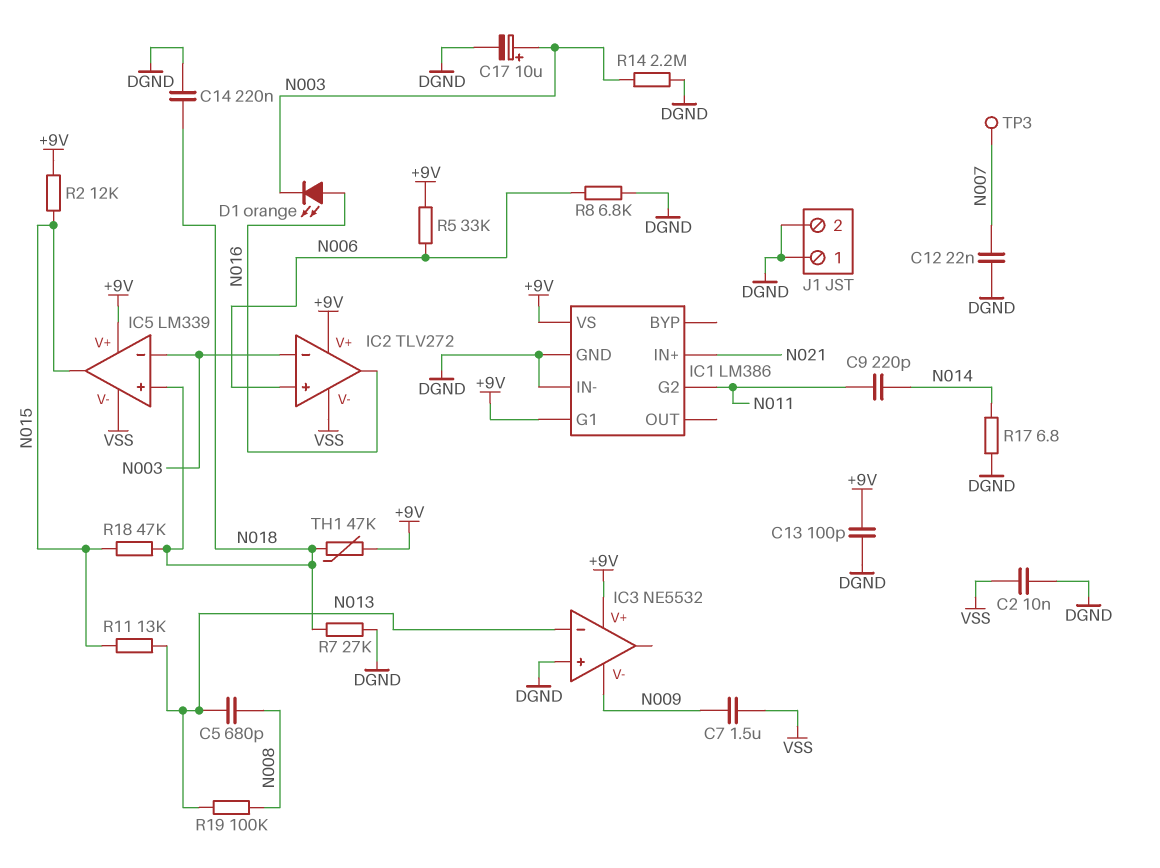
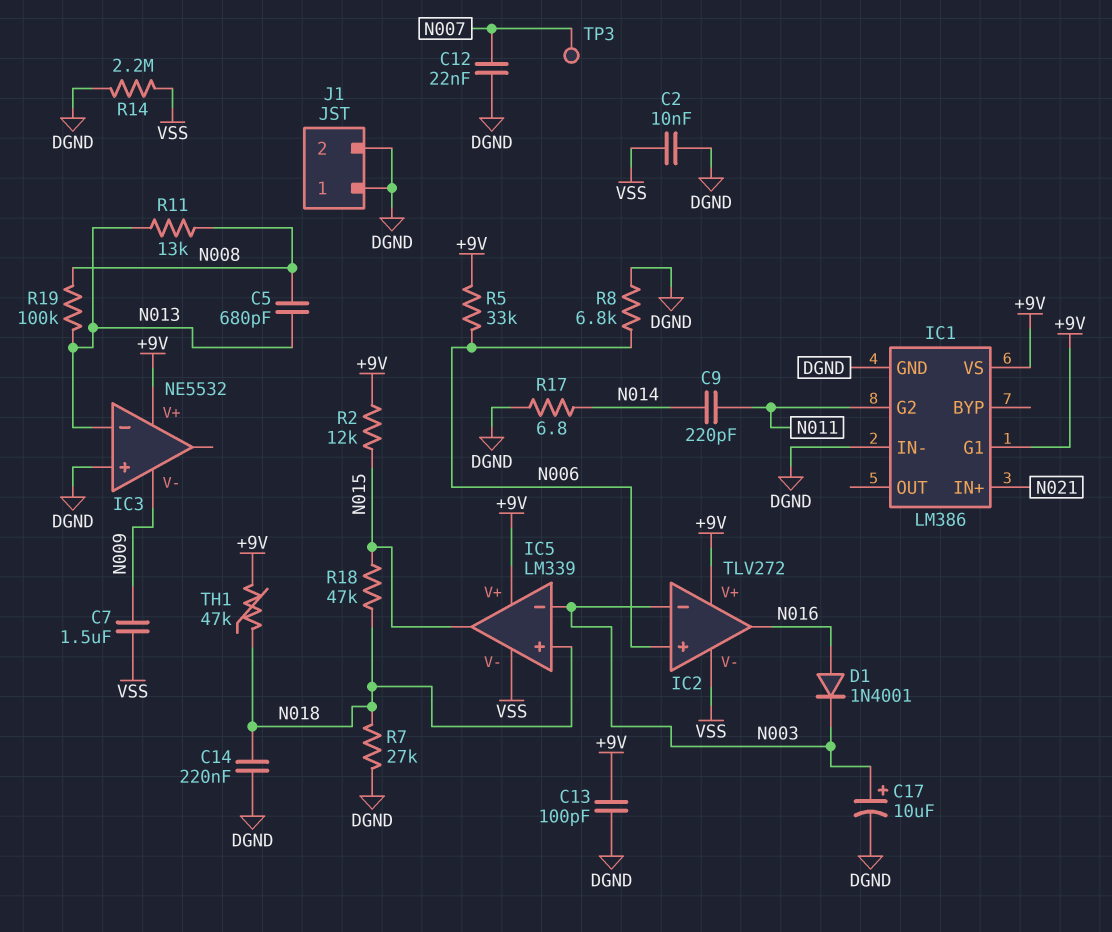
D1: LED orange (A N016, K N003) -> diode 1N4001 (A N016, K N003)
R11: 13k (N013, N015) -> 13k (N008, N013)
R14: 2.2M (DGND, N003) -> 2.2M (DGND, VSS)

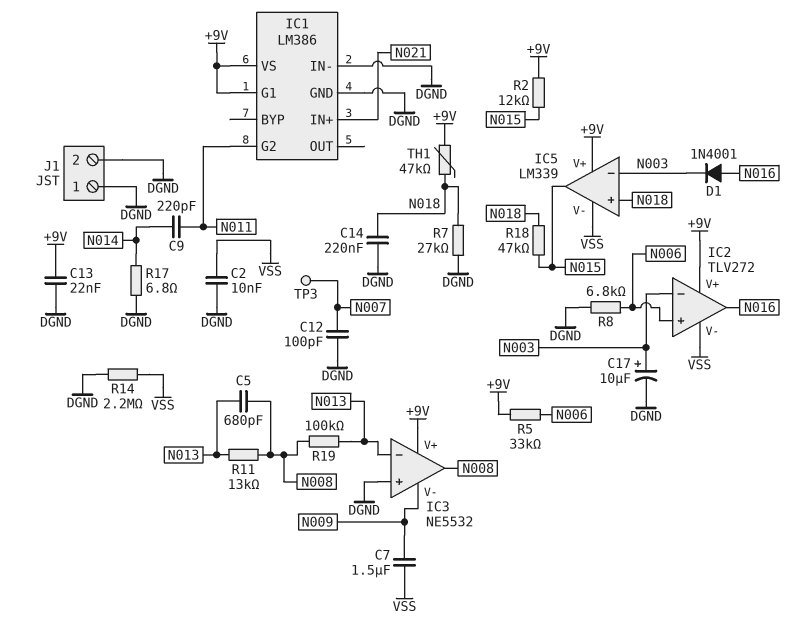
C12: 22nF (DGND, N007) -> 100pF (DGND, N007)
C13: 100pF (+9V, DGND) -> 22nF (+9V, DGND)
IC3 pin out: none -> N008

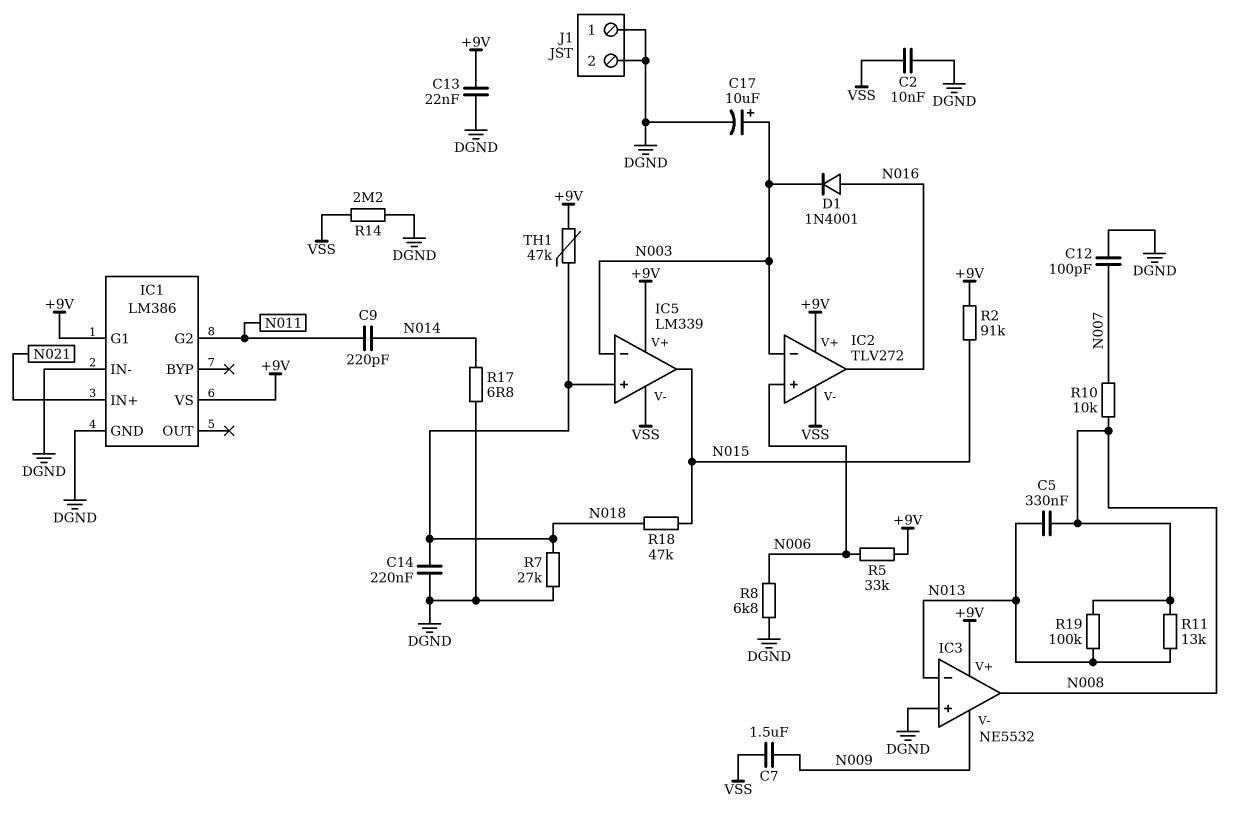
C5: 680pF (N008, N013) -> 330nF (N008, N013)
R2: 12k (+9V, N015) -> 91k (+9V, N015)
R10: none -> 10k (N007, N008)
TP3: test point (N007) -> none

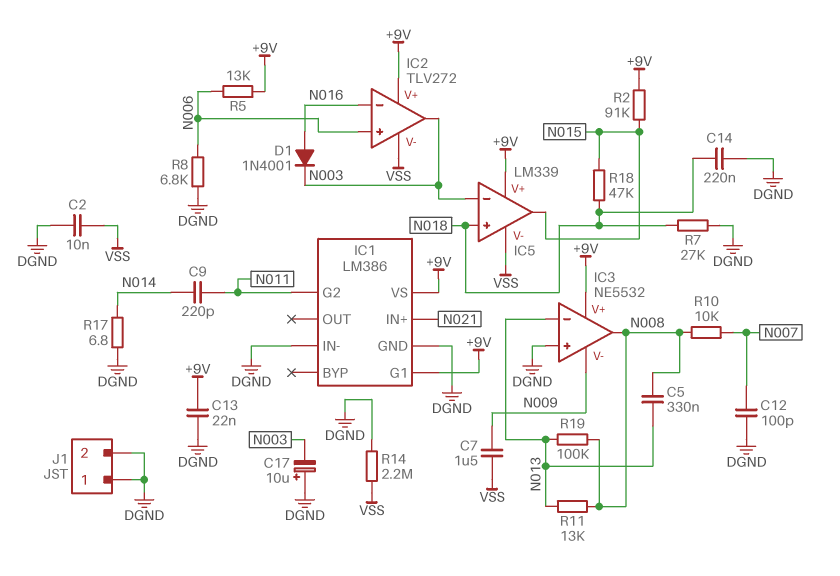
C17: 10uF (plus N003, minus DGND) -> 10uF (plus DGND, minus N003)
IC2 pin in-: N003 -> N016
IC2 pin out: N016 -> N003
R5: 33k (+9V, N006) -> 13k (+9V, N006)
TH1: 47k (+9V, N018) -> none

